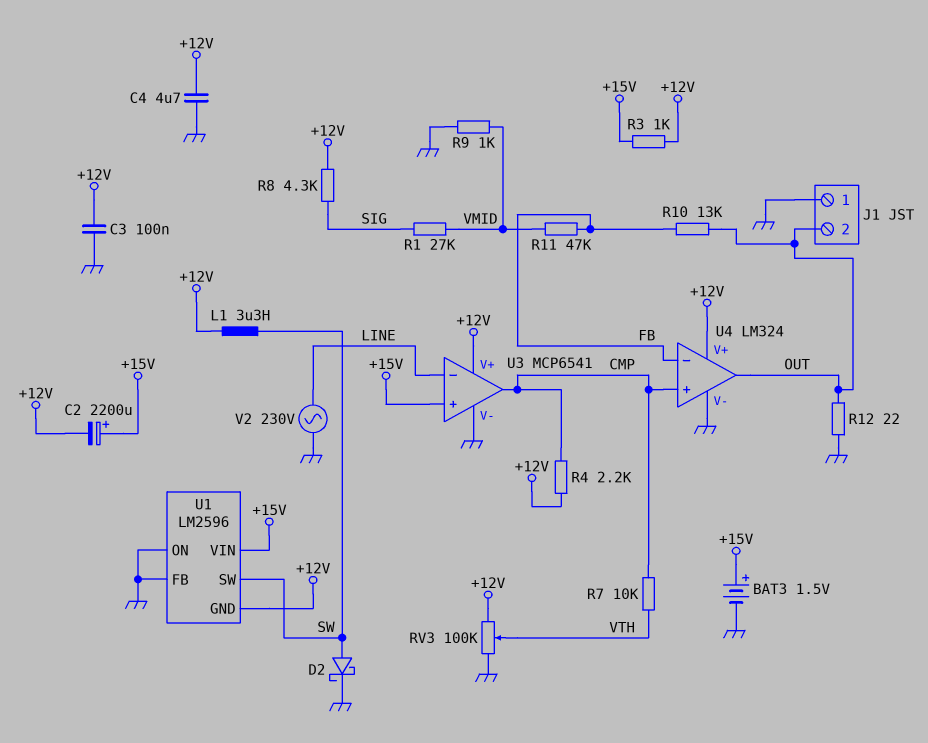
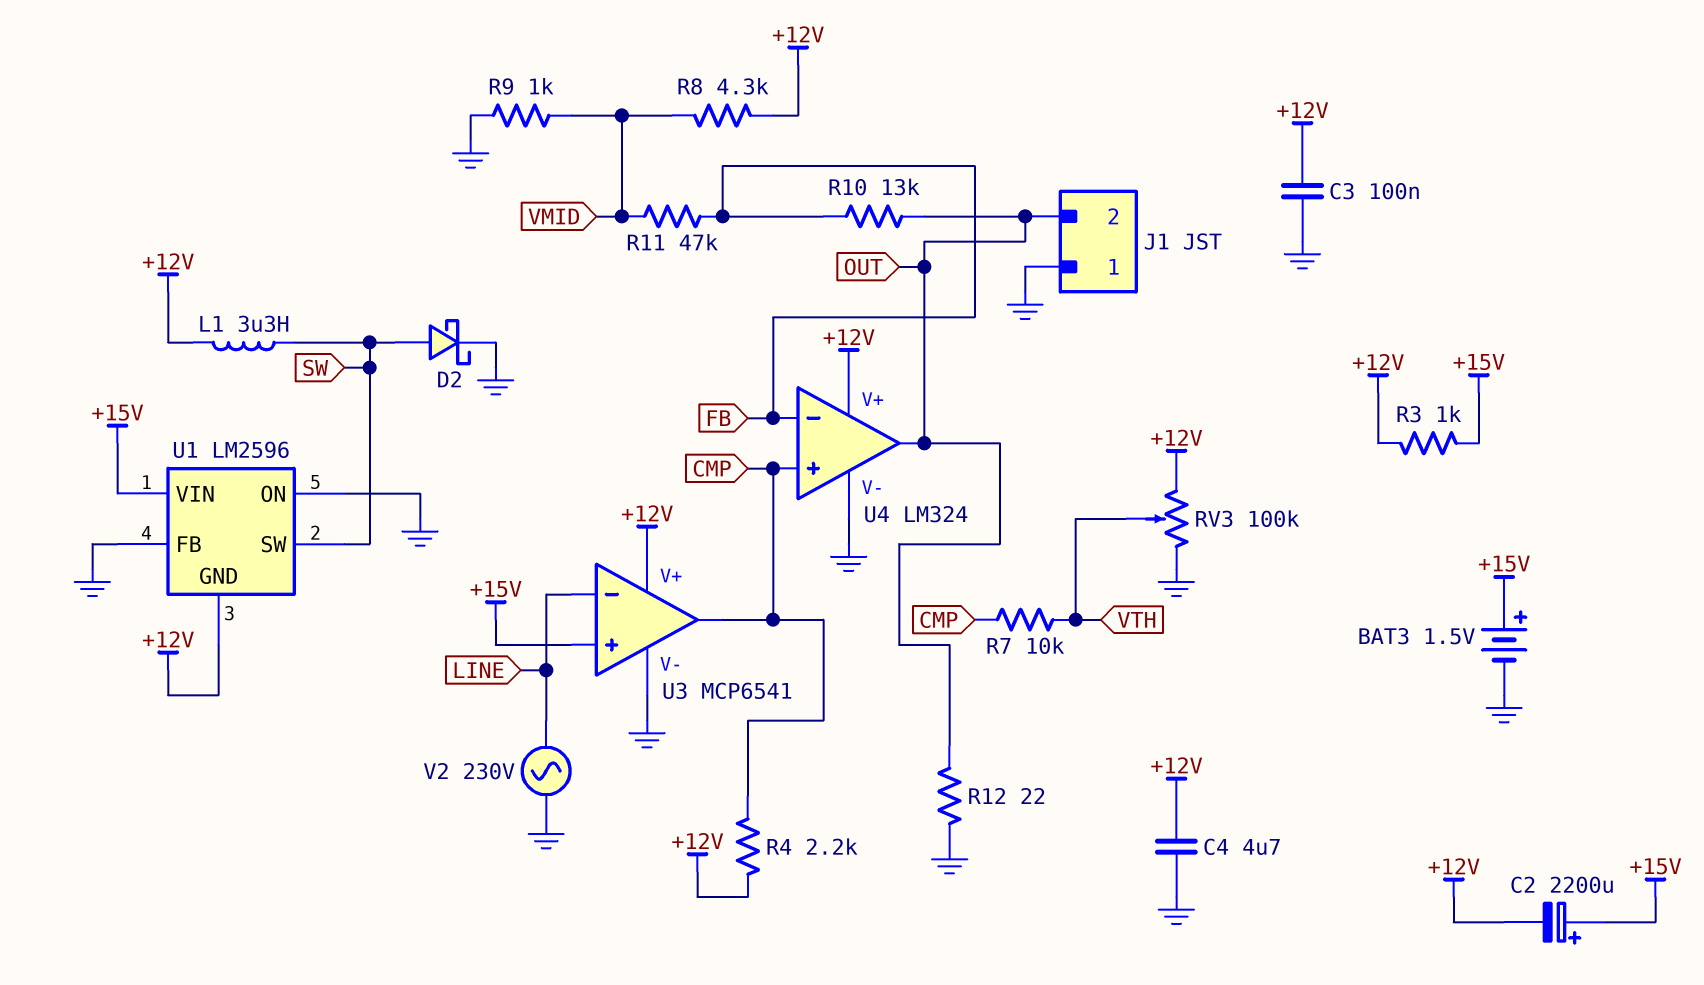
R1: 27k (SIG, VMID) -> none
R8: 4.3k (+12V, SIG) -> 4.3k (+12V, VMID)

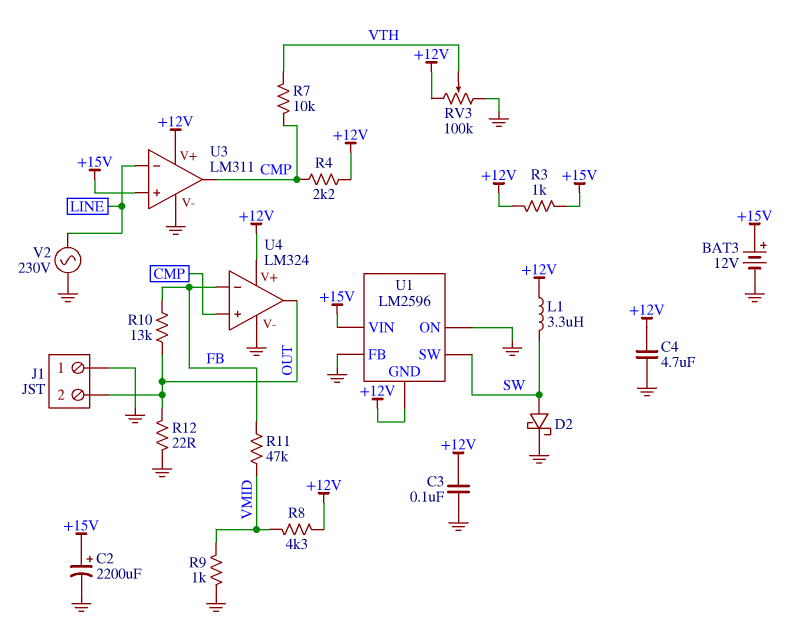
BAT3: 1.5V (plus +15V, minus GND) -> 12V (plus +15V, minus GND)
C2: 2200uF (plus +15V, minus +12V) -> 2200uF (plus +15V, minus GND)
U3: MCP6541 -> LM311

